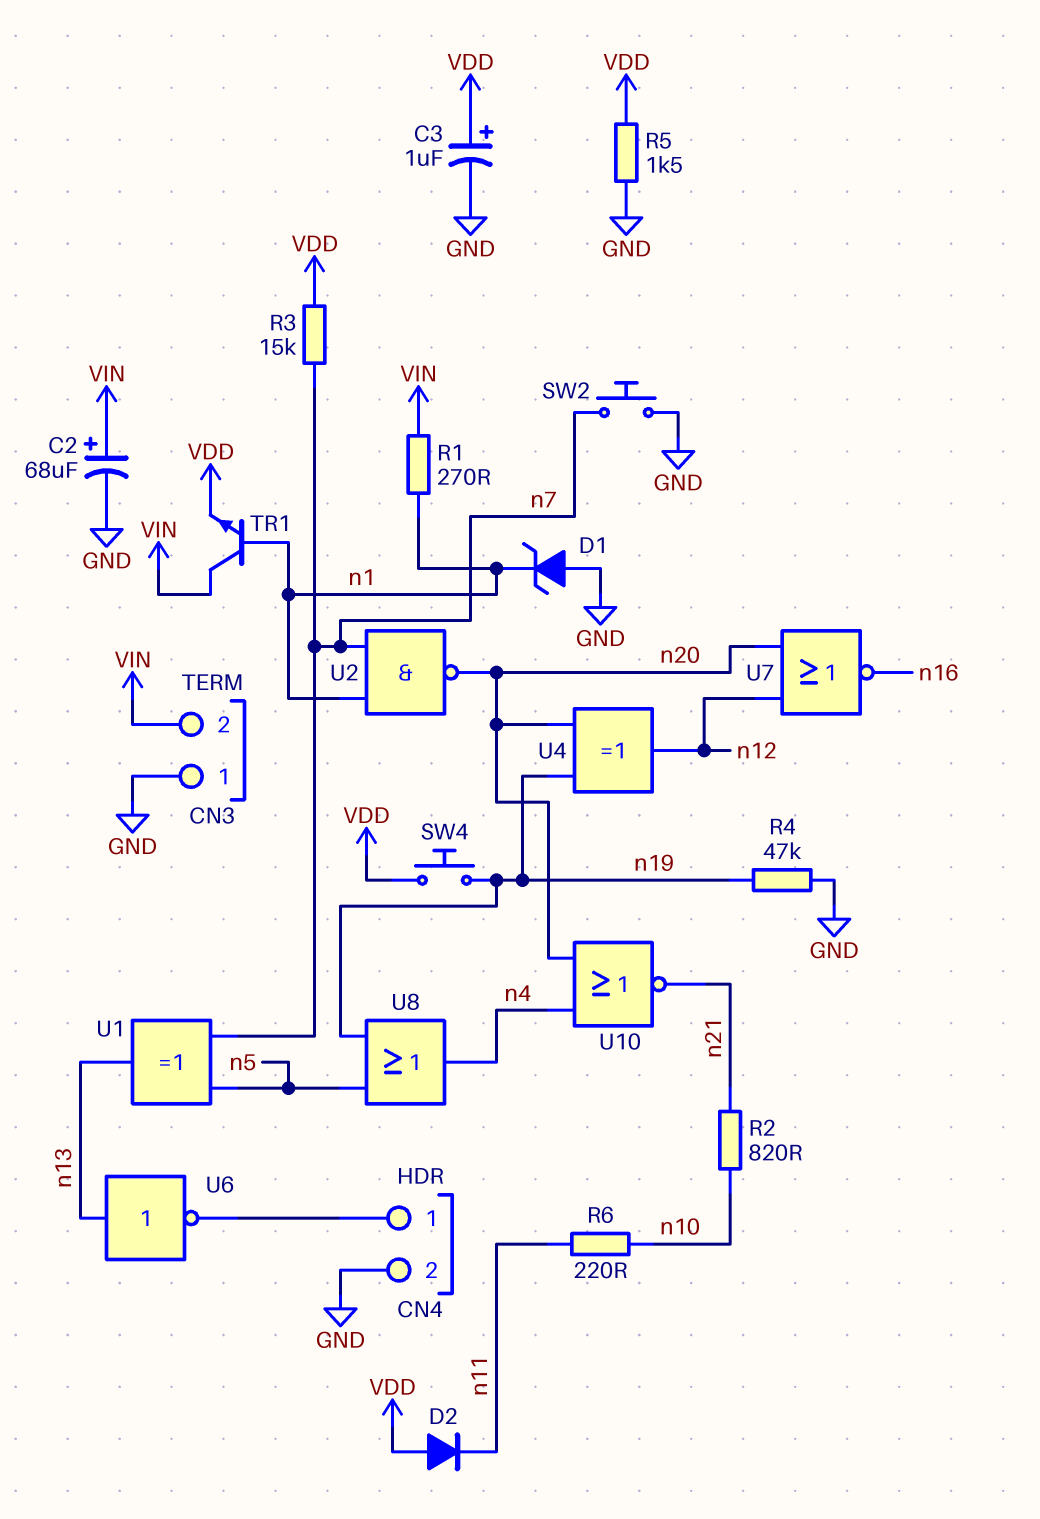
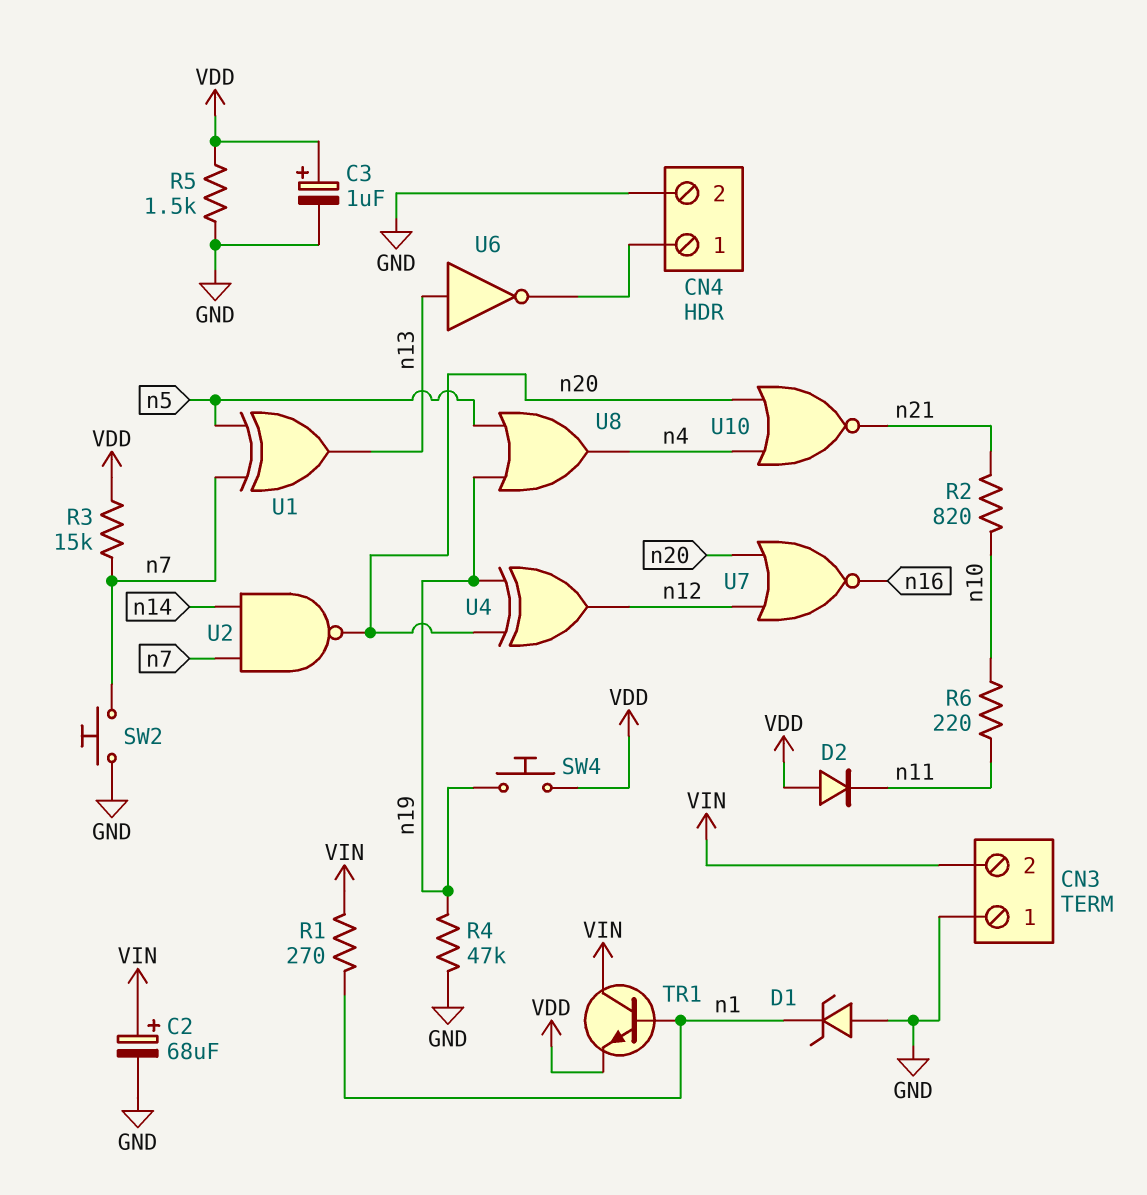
U2: NAND (in n1, in n7, out n20) -> NAND (in n7, in n14, out n20)

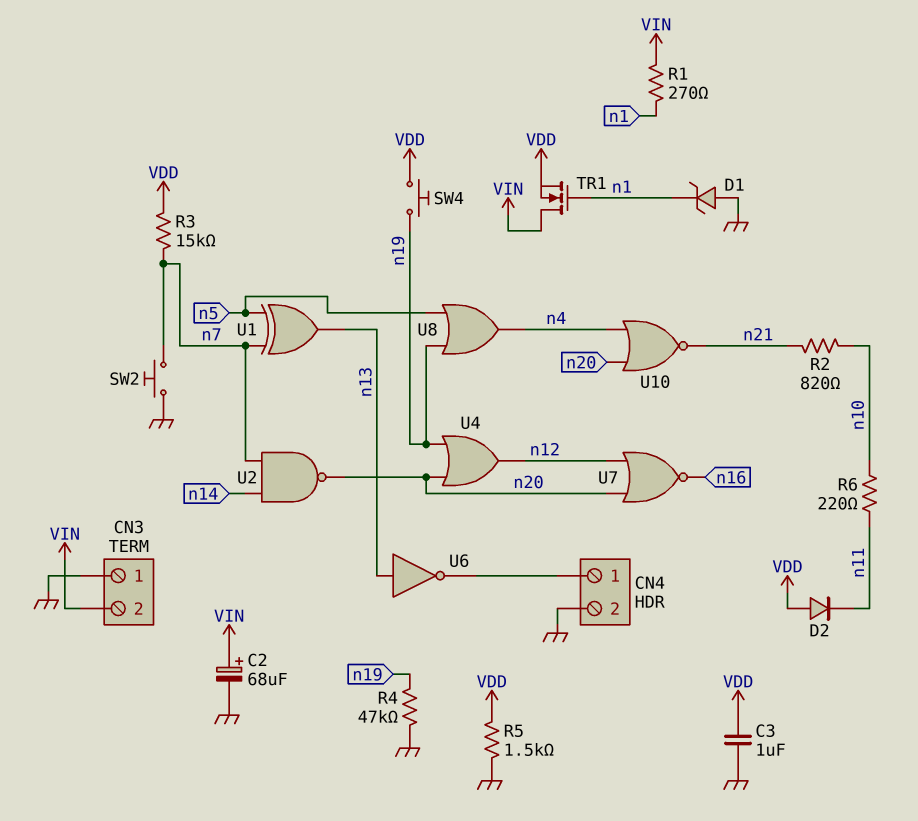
C3: 1uF (plus VDD, minus GND) -> 1uF (GND, VDD)
TR1: NPN (B n1, C VIN, E VDD) -> NMOS (G n1, D VIN, S VDD)
U4: XOR (in n19, in n20, out n12) -> OR (in n19, in n20, out n12)

